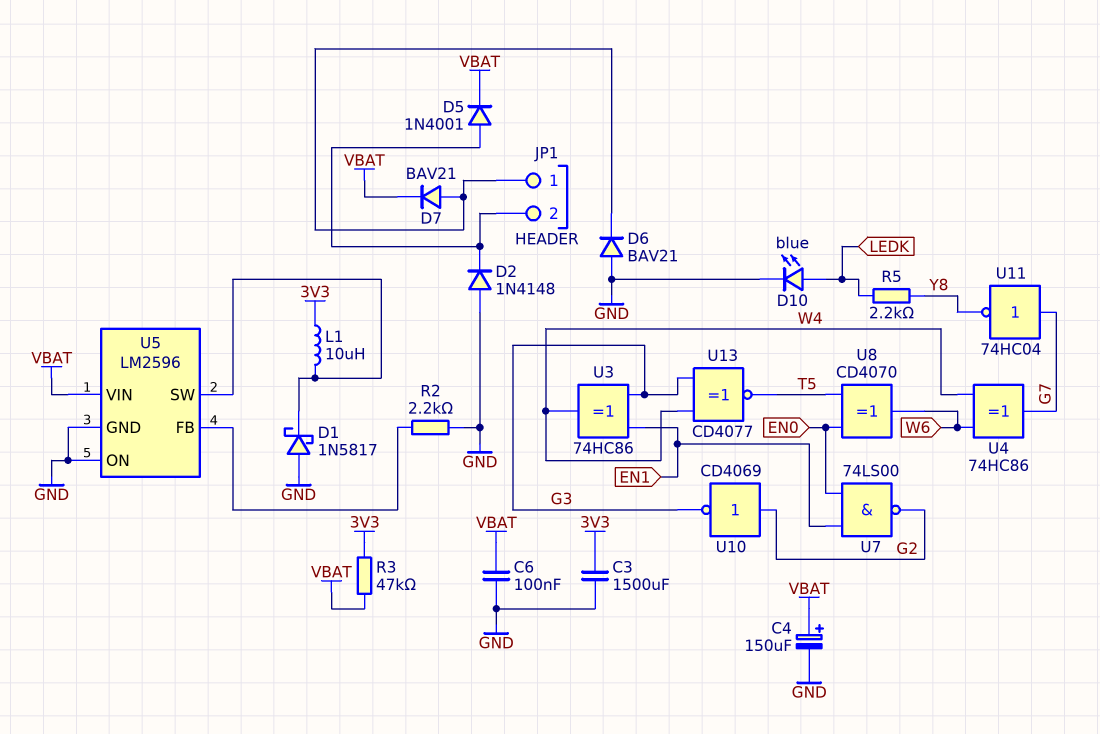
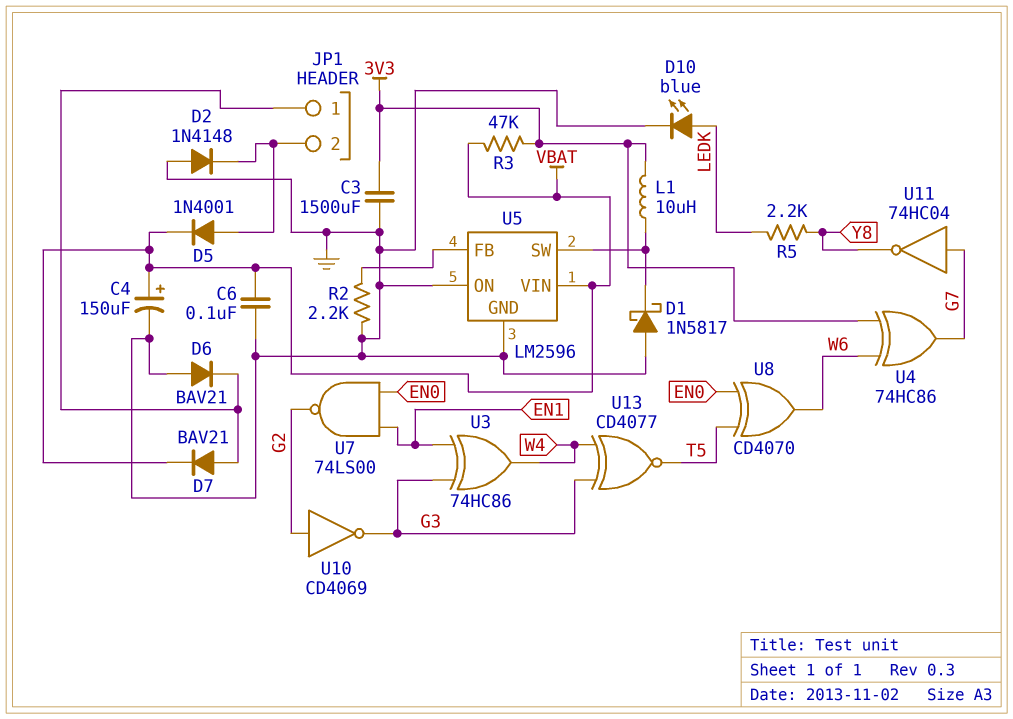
U4: XOR 74HC86 (in W4, in W6, out G7) -> XOR 74HC86 (in 3V3, in W6, out G7)

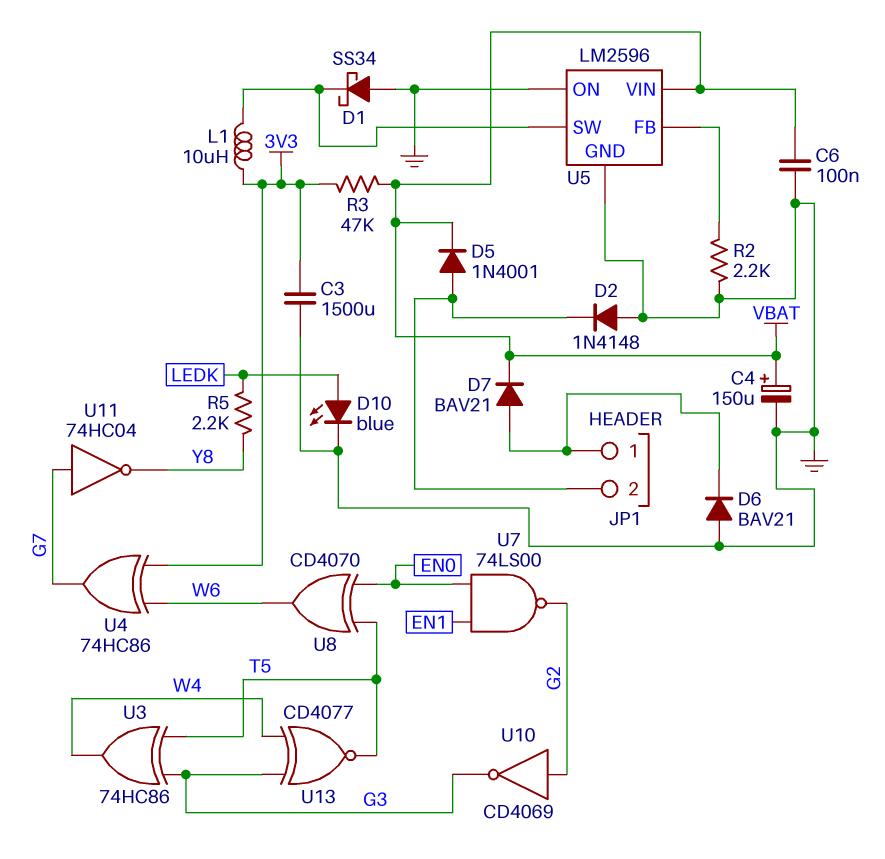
D1: schottky 1N5817 (A GND, K U5/SW) -> schottky SS34 (A GND, K U5/SW)
U3: XOR 74HC86 (in EN1, in G3, out W4) -> XOR 74HC86 (in G3, in T5, out W4)

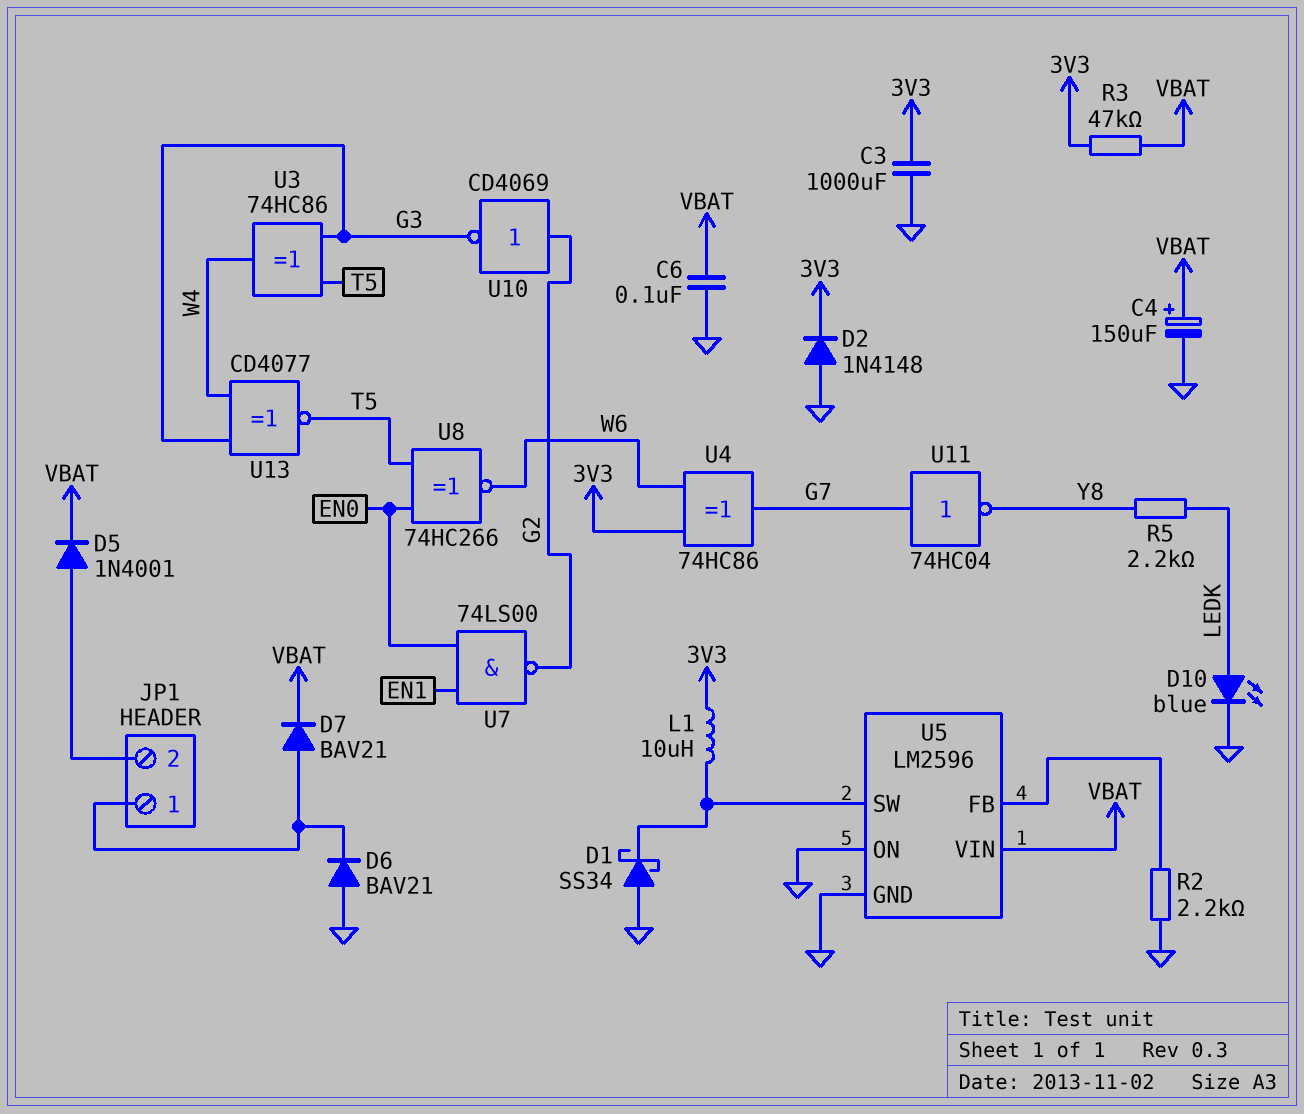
C3: 1500uF (3V3, GND) -> 1000uF (3V3, GND)
D2: diode 1N4148 (A GND, K JP1/2) -> diode 1N4148 (A GND, K 3V3)
U8: XOR CD4070 (in EN0, in T5, out W6) -> XNOR 74HC266 (in EN0, in T5, out W6)

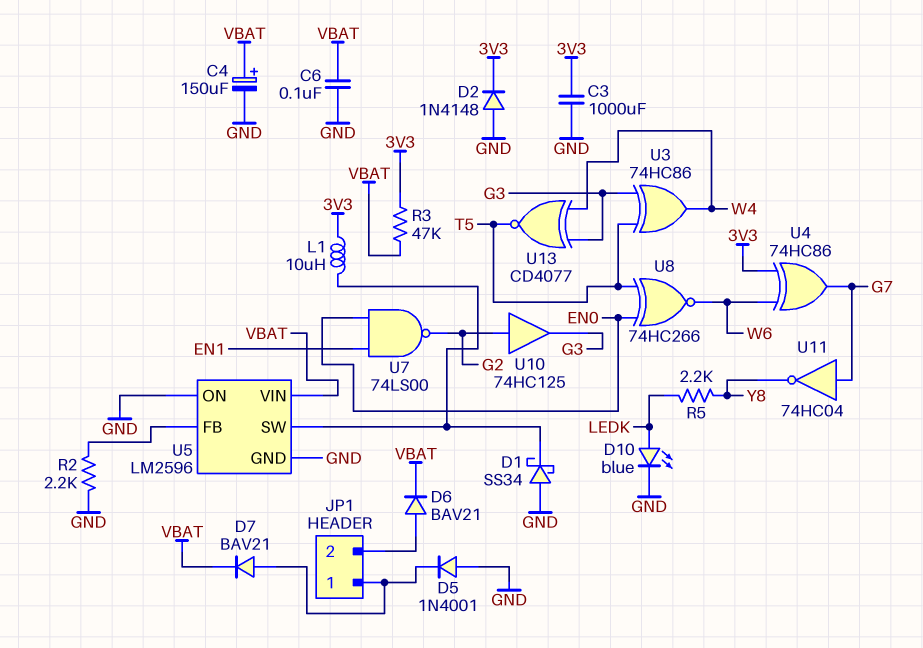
D5: diode 1N4001 (A JP1/2, K VBAT) -> diode 1N4001 (A GND, K JP1/1)
D6: diode BAV21 (A GND, K JP1/1) -> diode BAV21 (A JP1/2, K VBAT)
U10: NOT CD4069 (in G2, out G3) -> buffer 74HC125 (in G2, out G3)

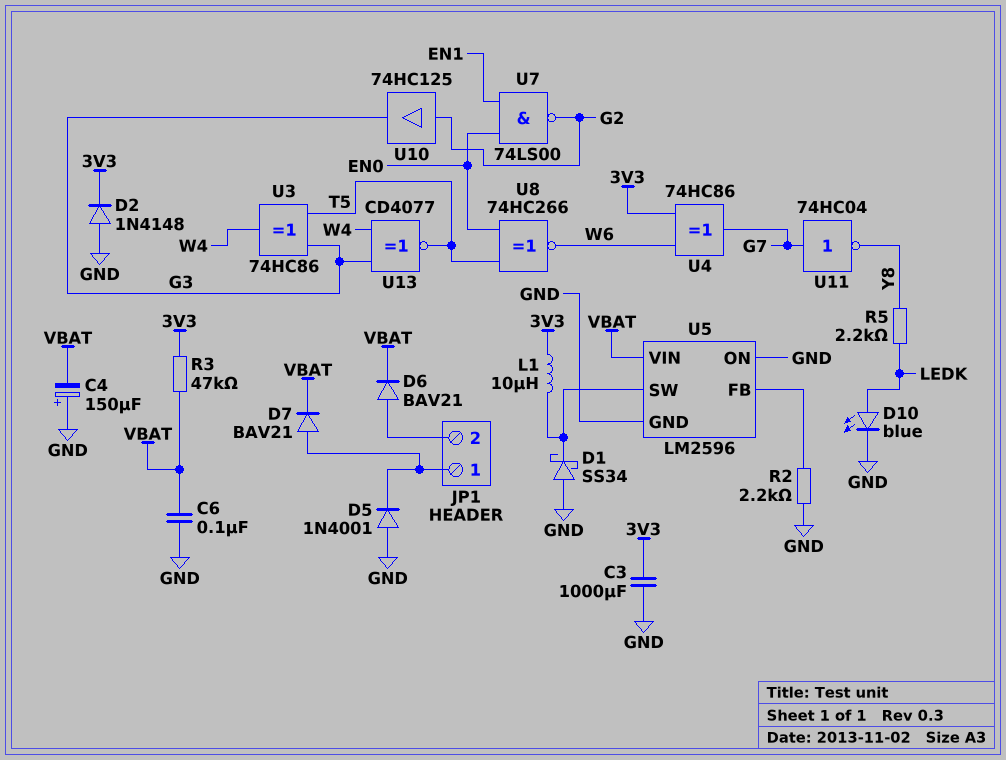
C4: 150uF (plus VBAT, minus GND) -> 150uF (plus GND, minus VBAT)

